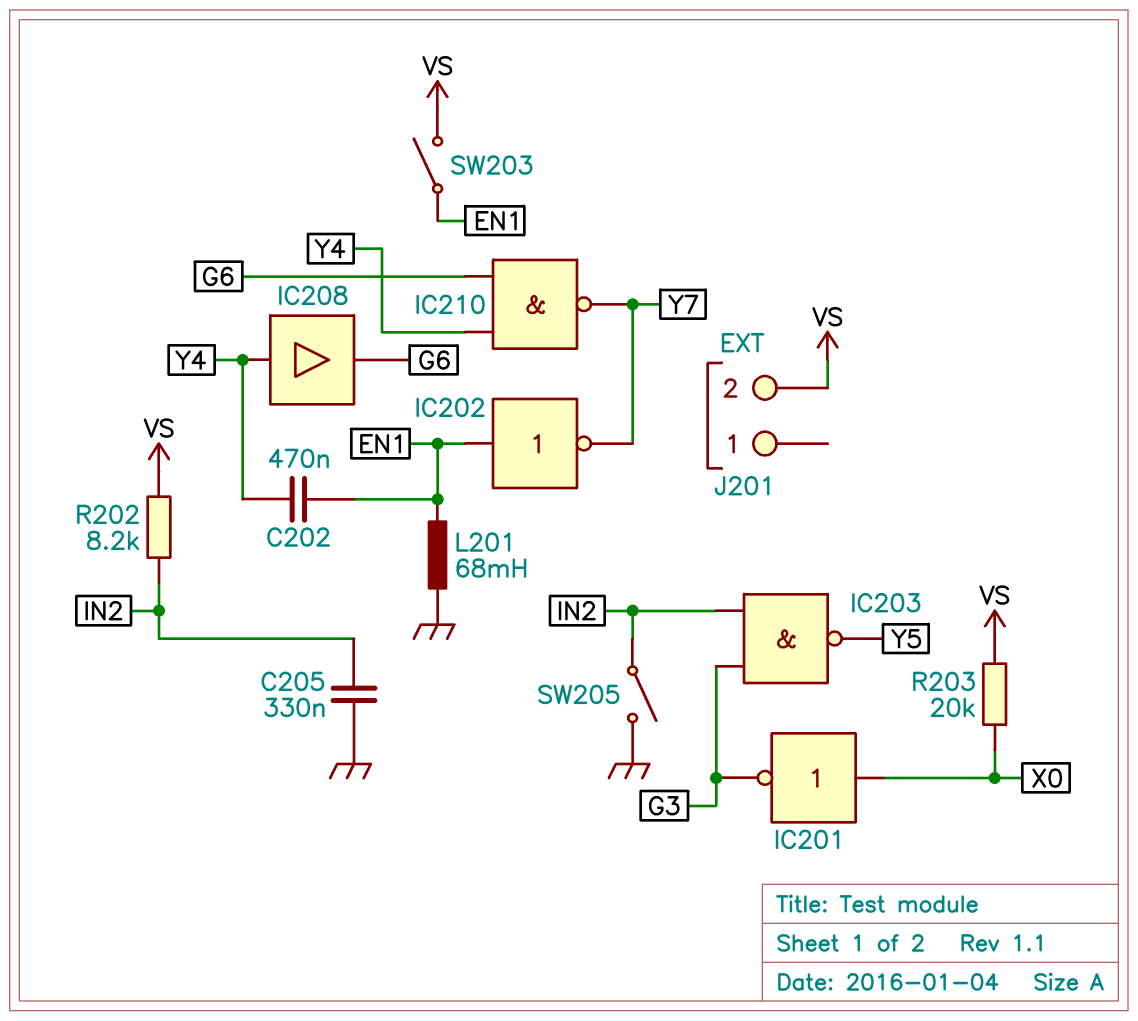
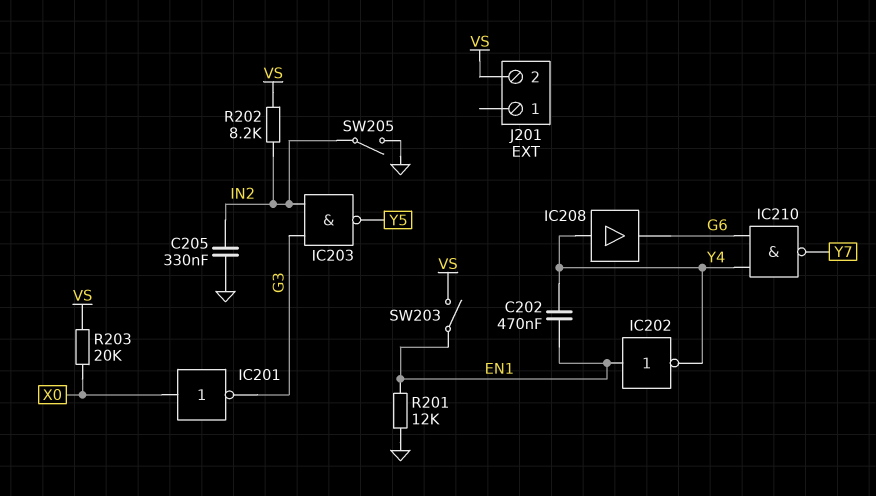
IC202: NOT (in EN1, out Y7) -> NOT (in EN1, out Y4)
L201: 68mH (EN1, GND) -> none
R201: none -> 12k (EN1, GND)

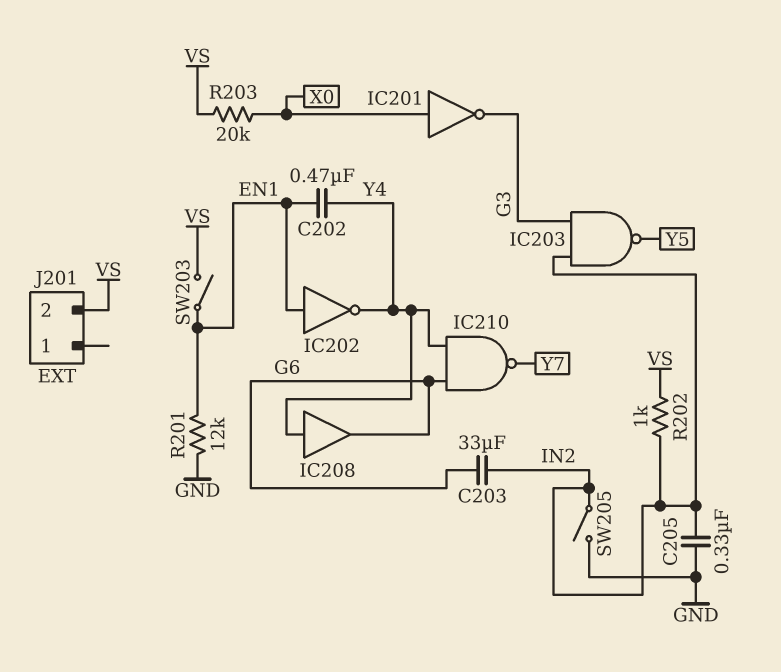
C203: none -> 33uF (G6, IN2)
R202: 8.2k (IN2, VS) -> 1k (IN2, VS)

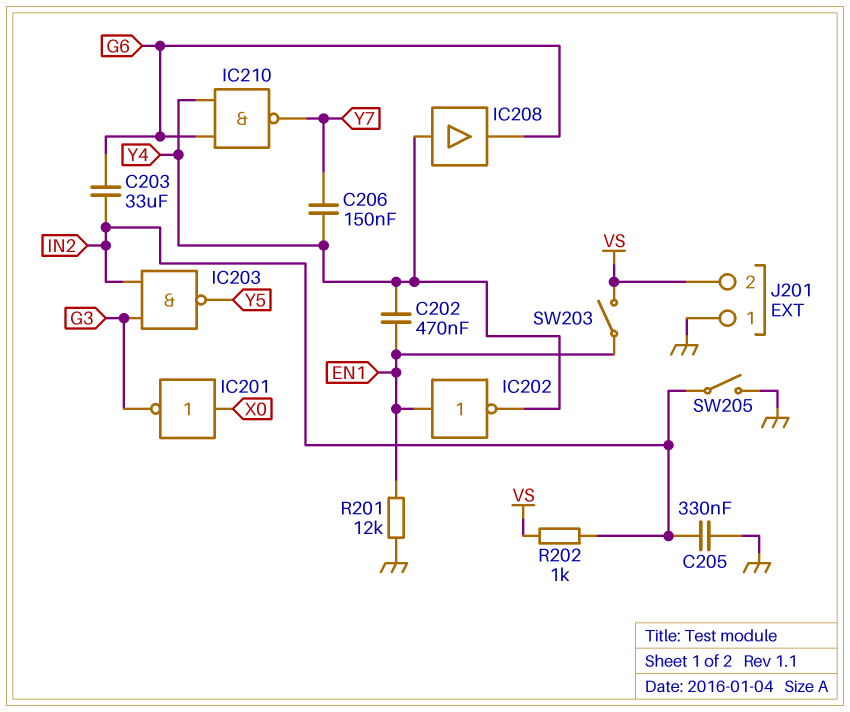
C206: none -> 150nF (Y4, Y7)
J201 pin 1: none -> GND
R203: 20k (VS, X0) -> none

